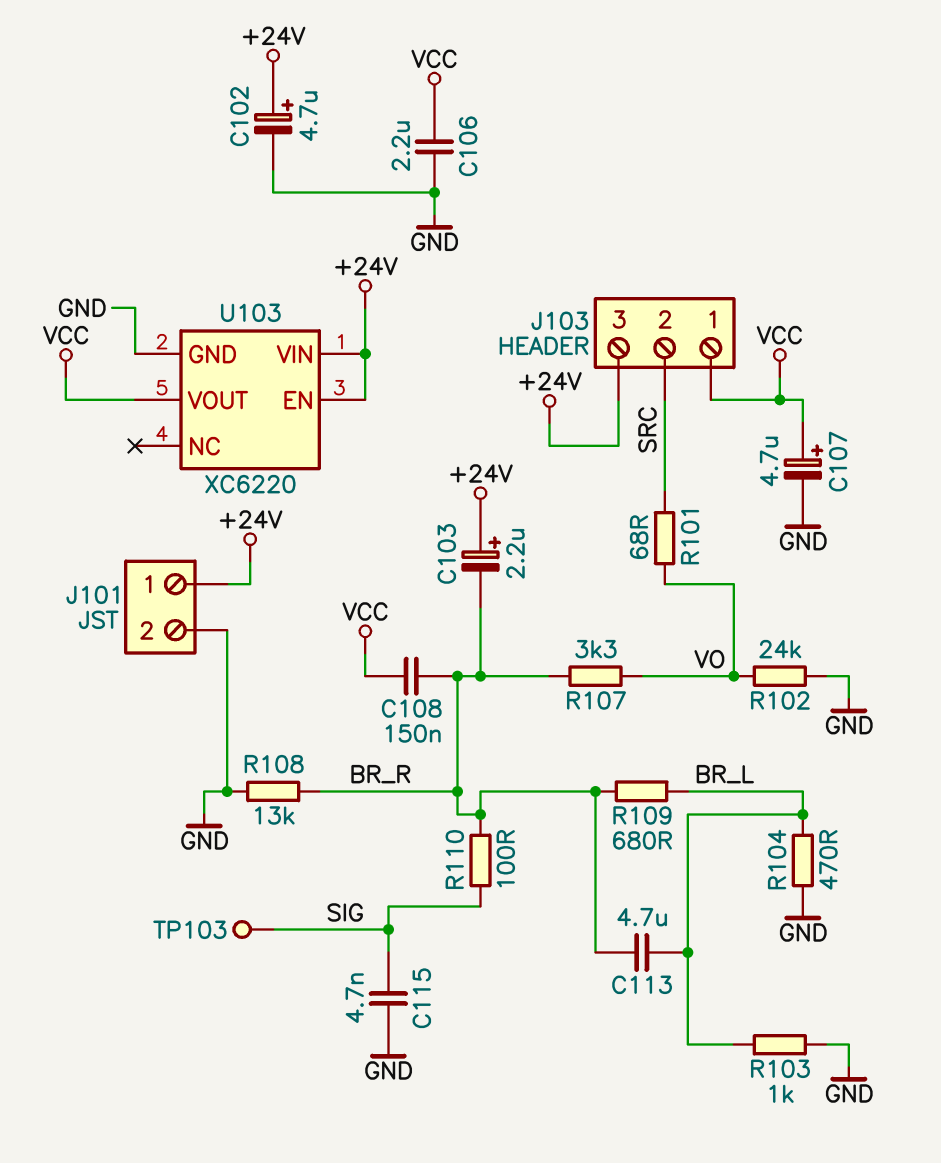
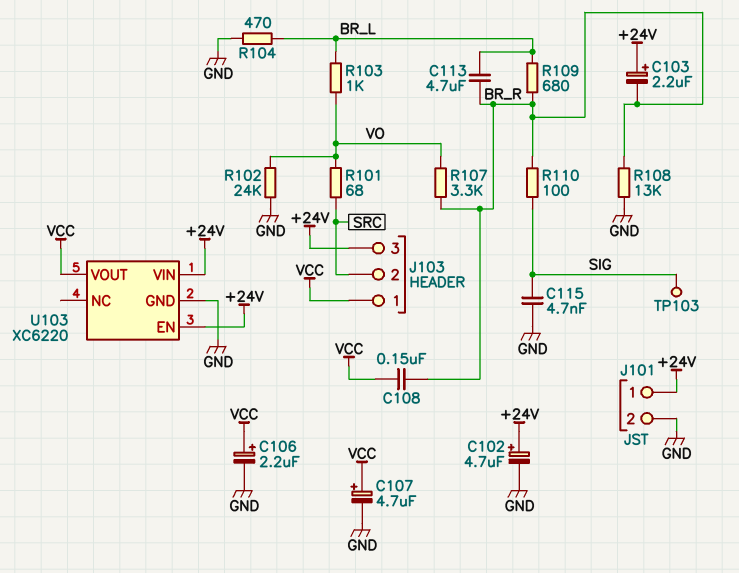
C106: 2.2uF (GND, VCC) -> 2.2uF (plus VCC, minus GND)
R103: 1k (BR_L, GND) -> 1k (BR_L, VO)

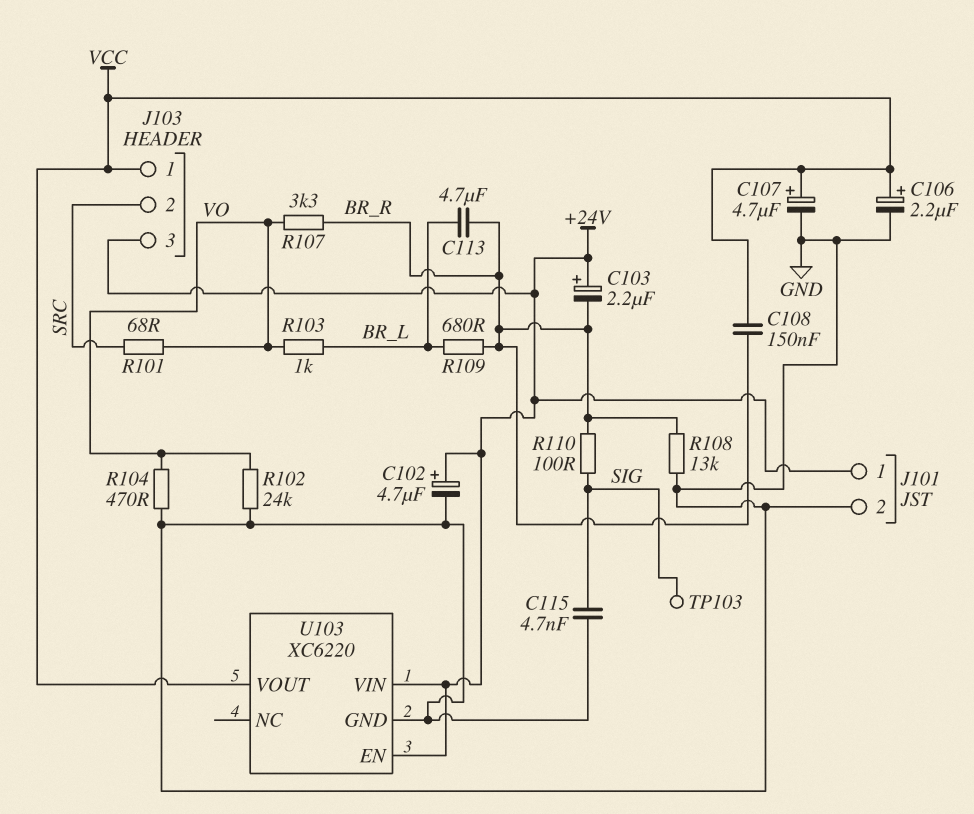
R104: 470 (BR_L, GND) -> 470 (GND, VO)

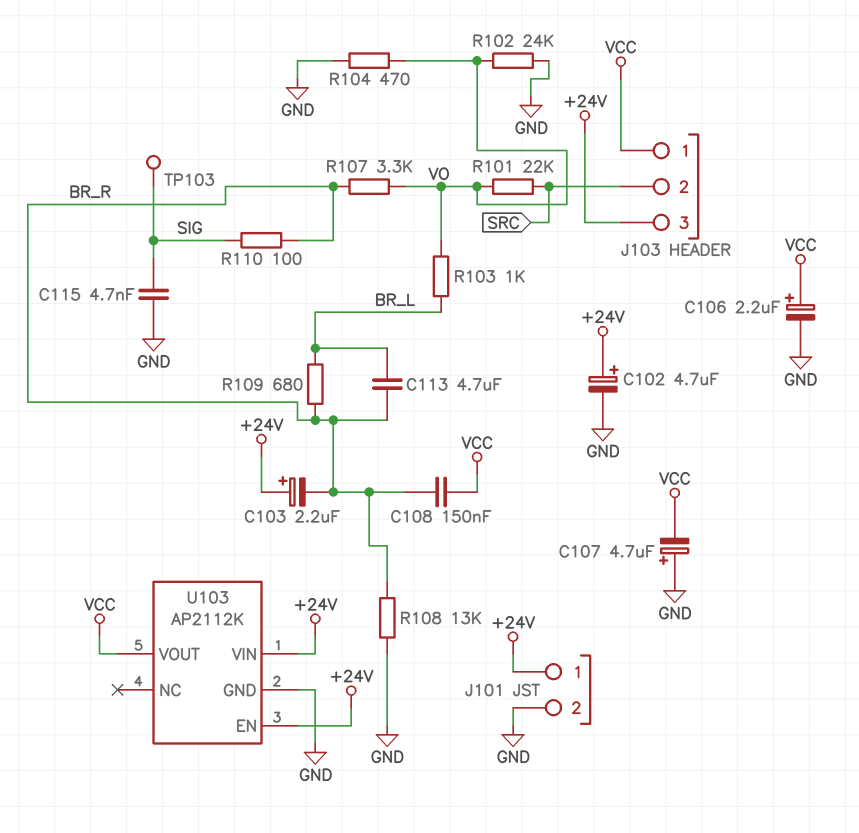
C107: 4.7uF (plus VCC, minus GND) -> 4.7uF (plus GND, minus VCC)
R101: 68 (SRC, VO) -> 22k (SRC, VO)
U103: XC6220 -> AP2112K

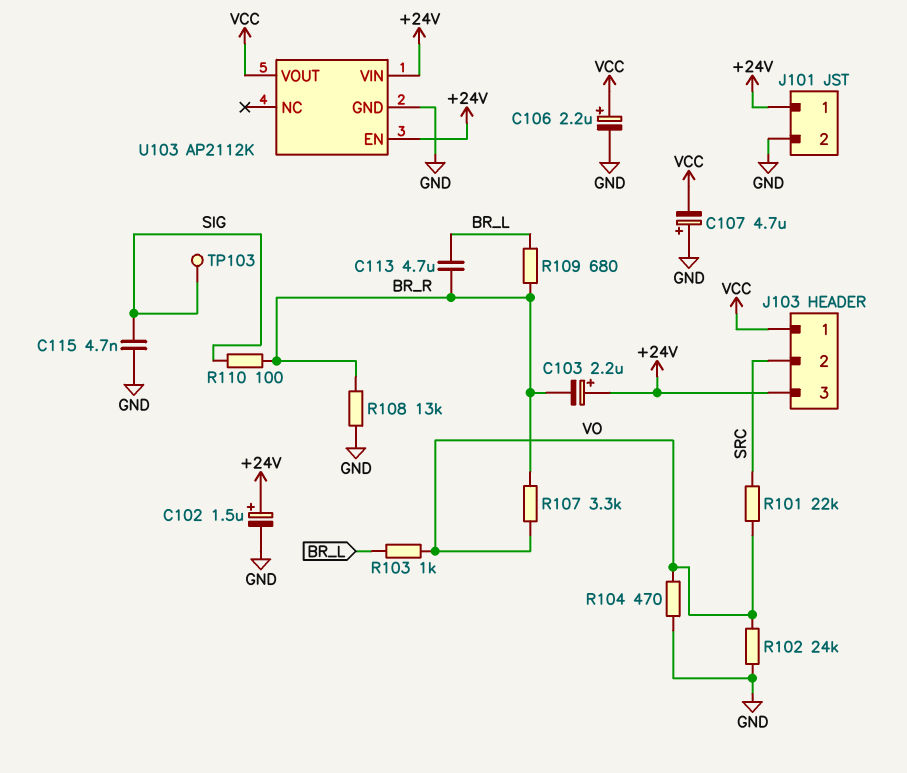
C102: 4.7uF (plus +24V, minus GND) -> 1.5uF (plus +24V, minus GND)
C108: 150nF (BR_R, VCC) -> none

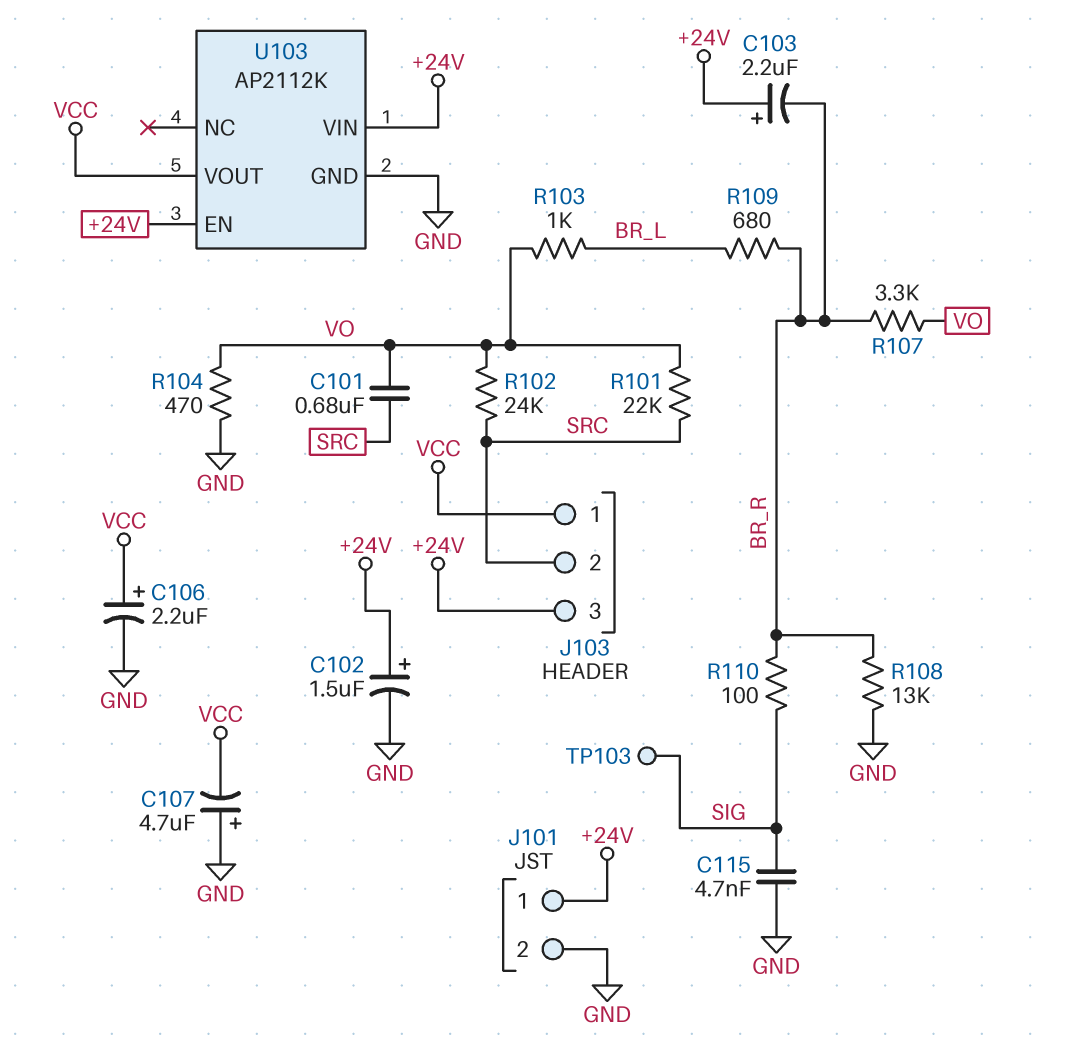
C101: none -> 680nF (SRC, VO)
C113: 4.7uF (BR_L, BR_R) -> none
R102: 24k (GND, VO) -> 24k (SRC, VO)

